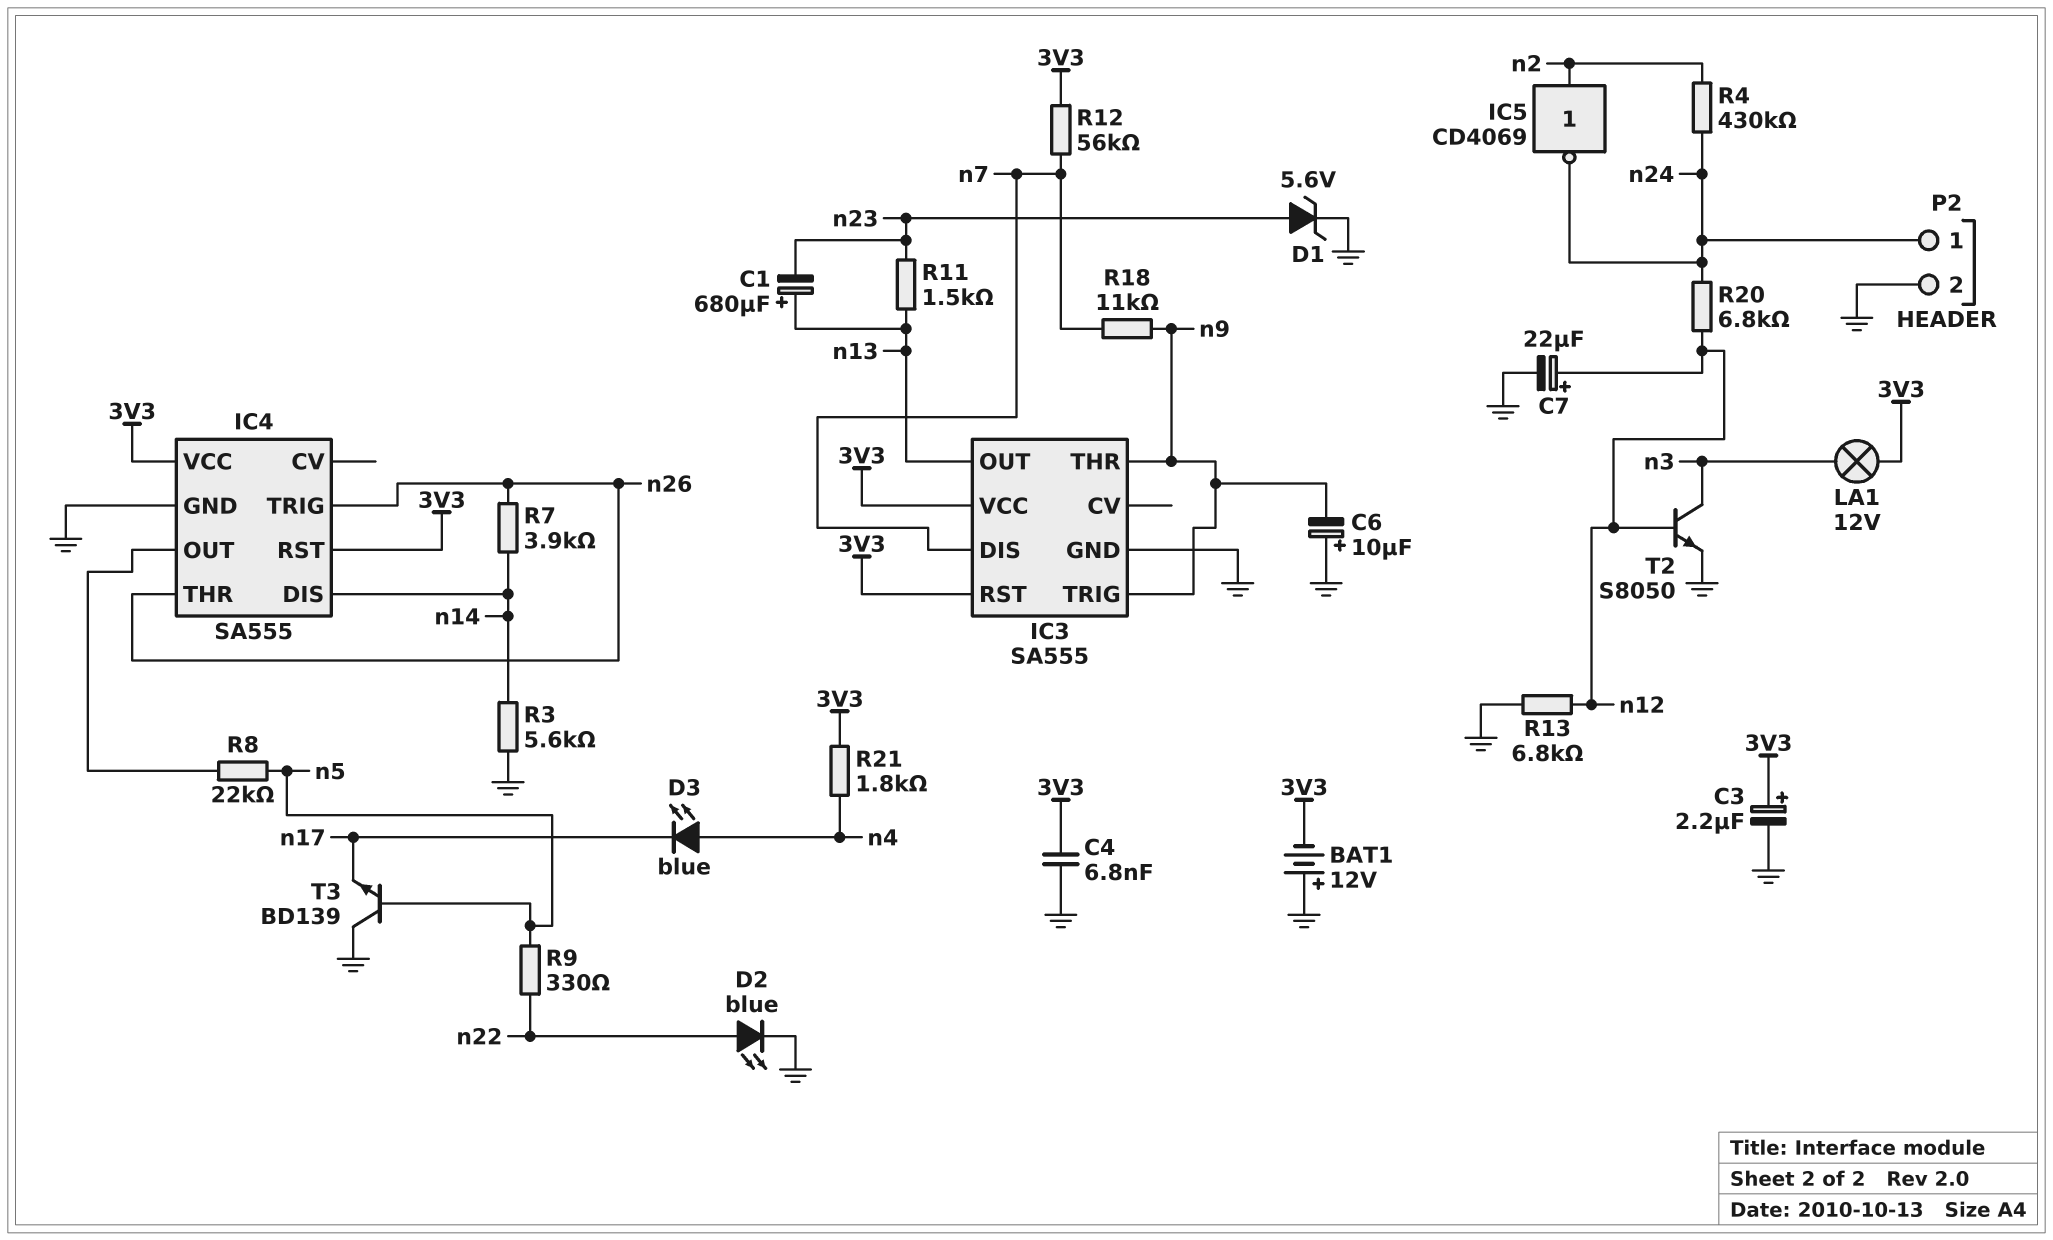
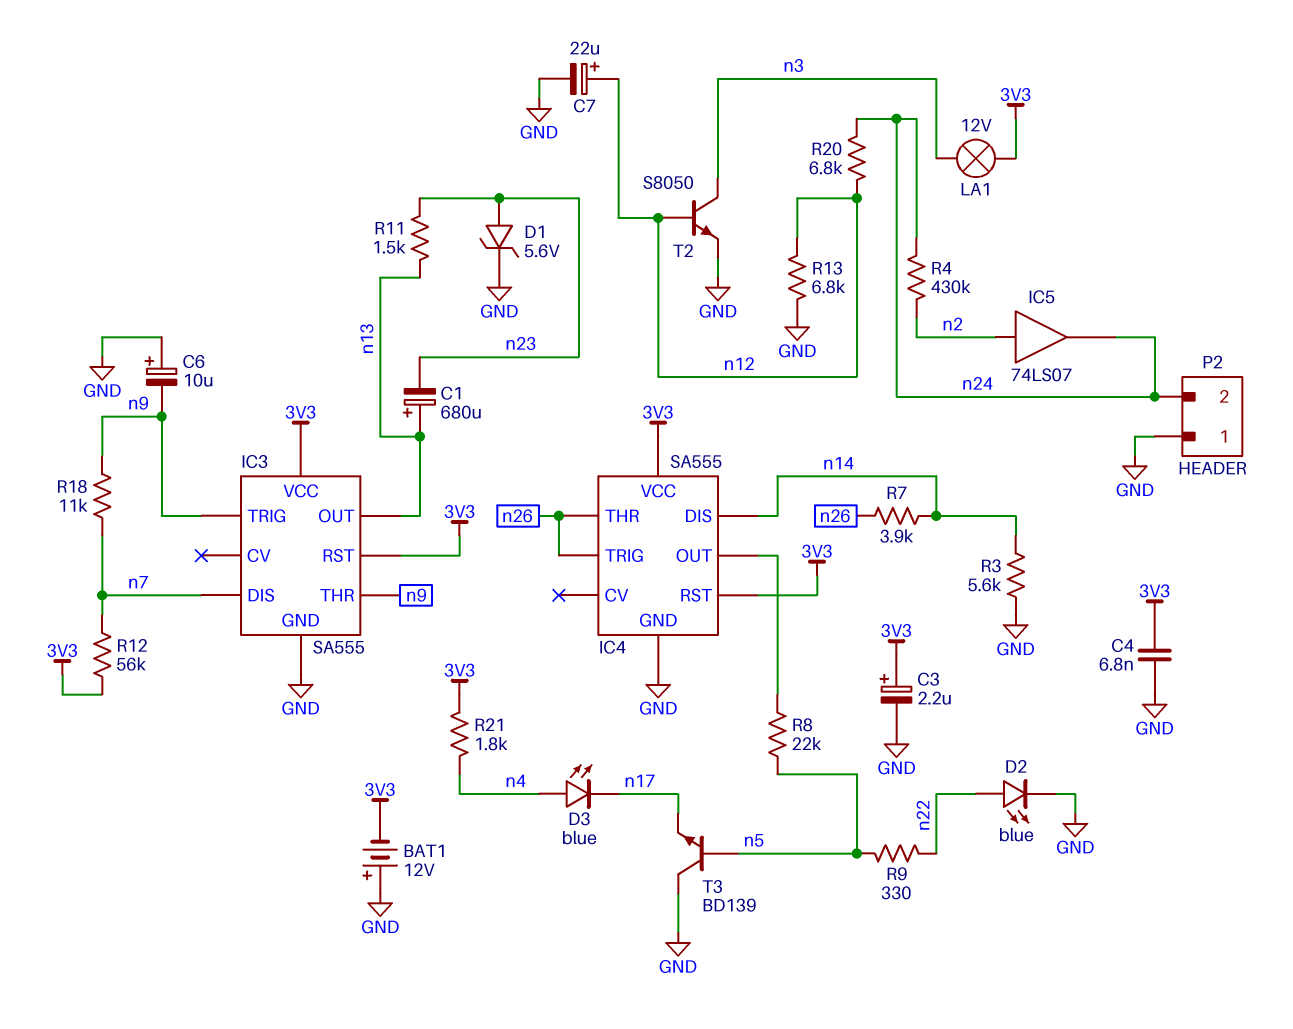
IC5: NOT CD4069 (in n2, out n24) -> buffer 74LS07 (in n2, out n24)
P2 pin 1: n24 -> GND
P2 pin 2: GND -> n24

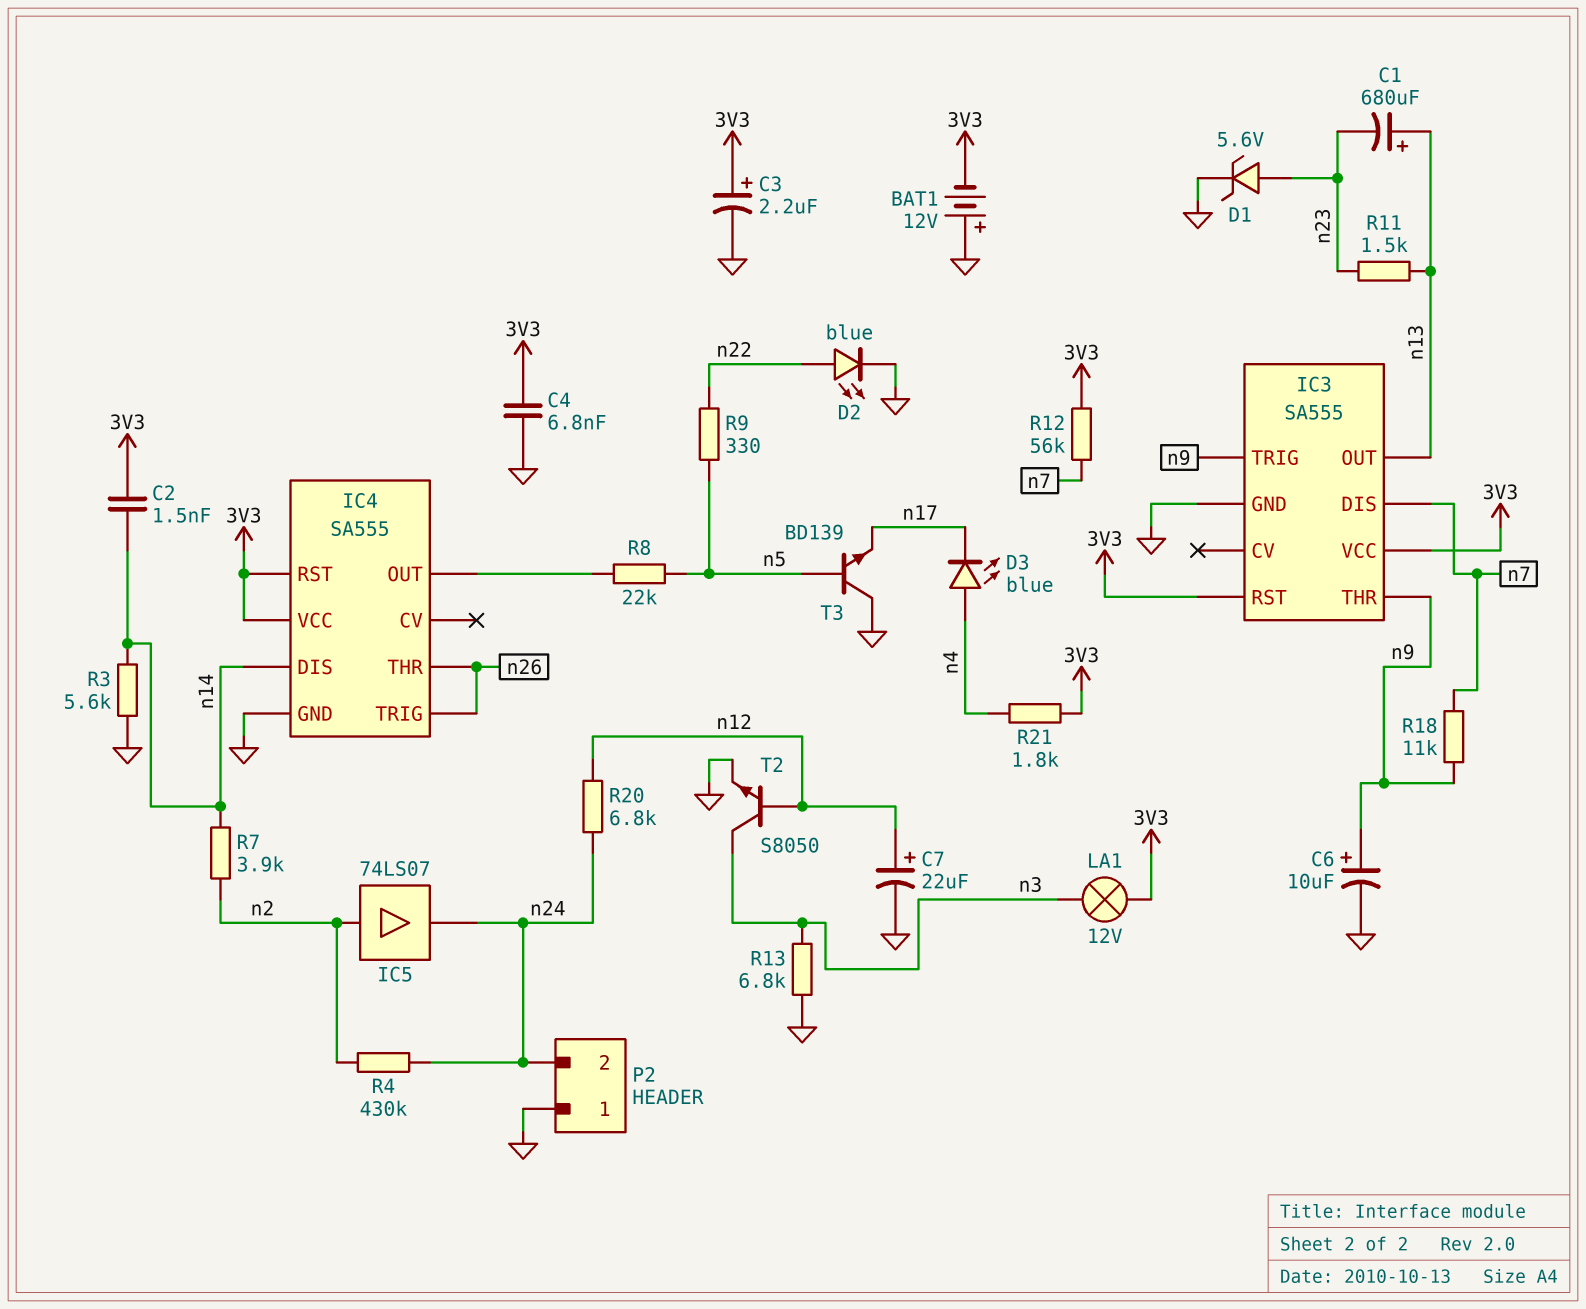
C2: none -> 1.5nF (3V3, n14)
C6: 10uF (plus GND, minus n9) -> 10uF (plus n9, minus GND)
R7: 3.9k (n14, n26) -> 3.9k (n2, n14)
R13: 6.8k (GND, n12) -> 6.8k (GND, n3)

